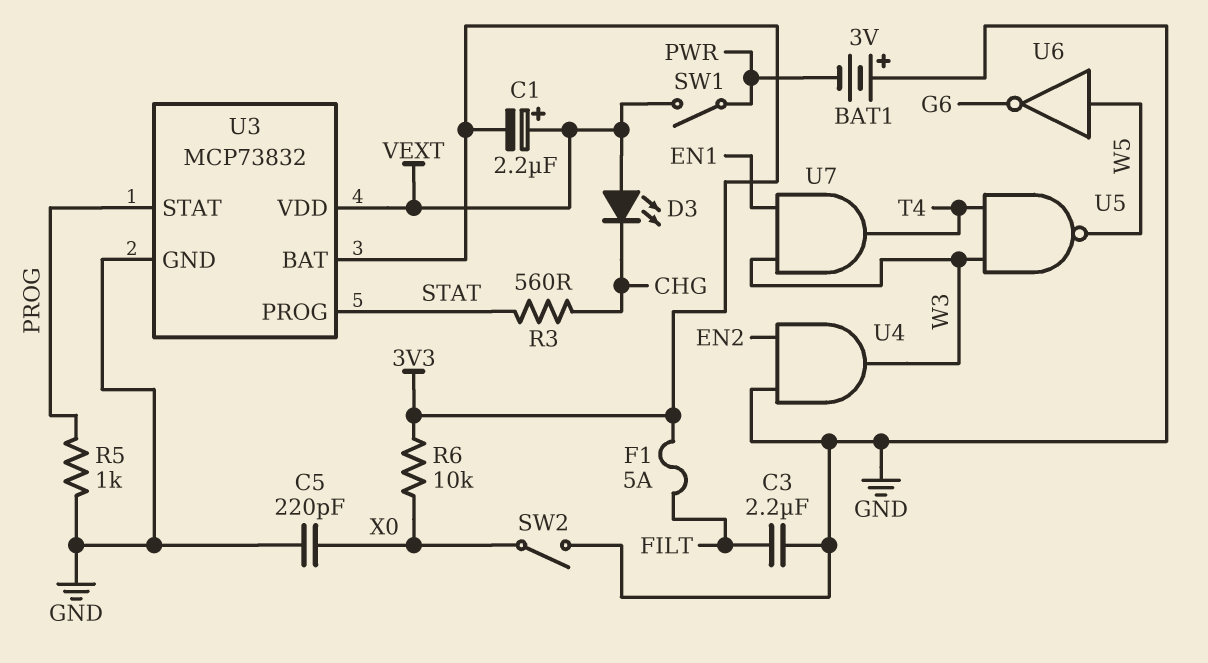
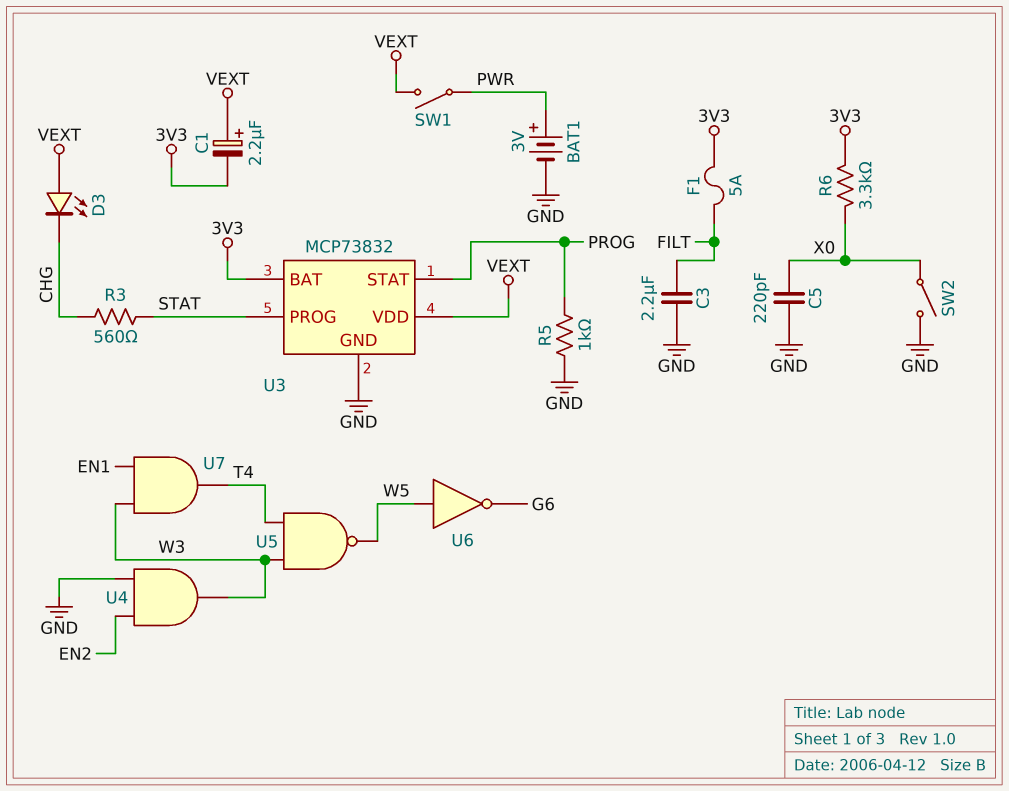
BAT1: 3V (plus GND, minus PWR) -> 3V (plus PWR, minus GND)
R6: 10k (3V3, X0) -> 3.3k (3V3, X0)

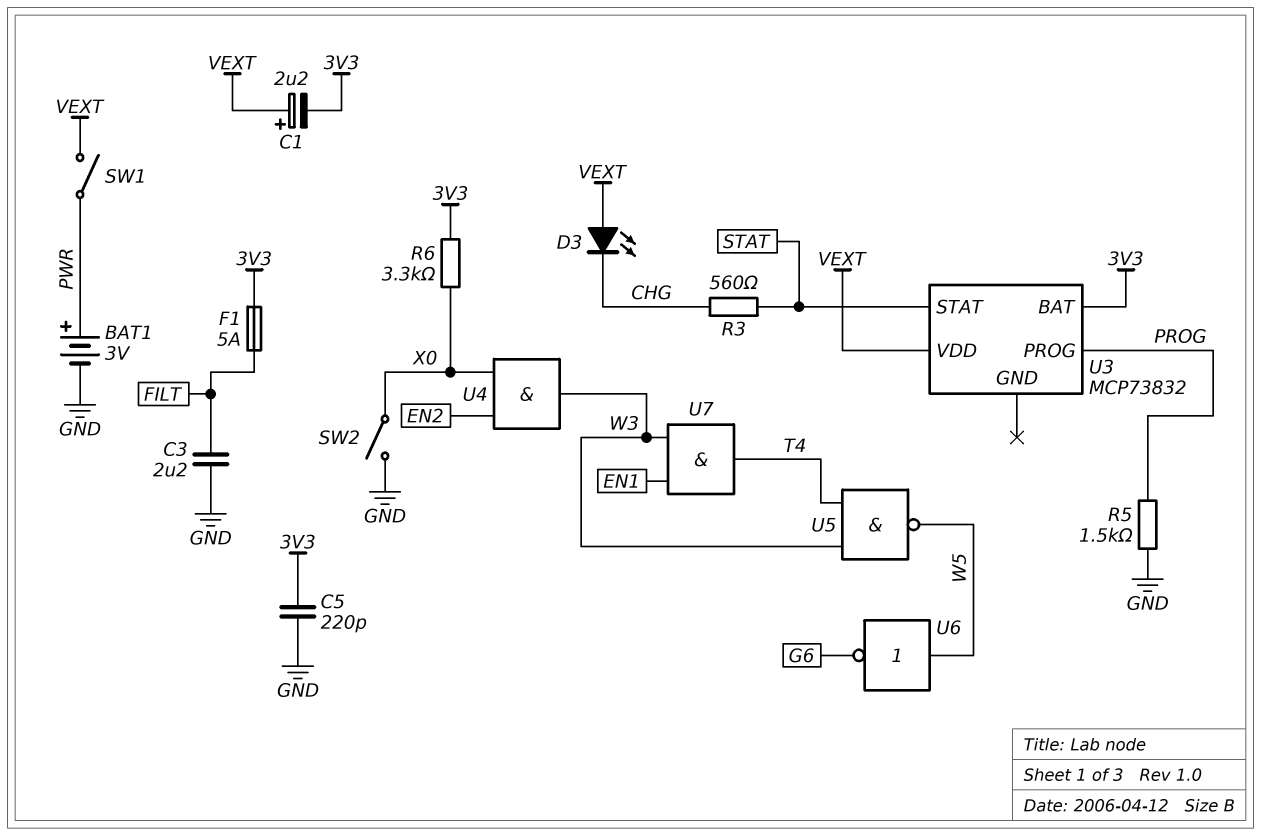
C5: 220pF (GND, X0) -> 220pF (3V3, GND)
R5: 1k (GND, PROG) -> 1.5k (GND, PROG)
U3 pin GND: GND -> none
U3 pin PROG: STAT -> PROG
U3 pin STAT: PROG -> STAT
U4: AND (in EN2, in GND, out W3) -> AND (in EN2, in X0, out W3)

